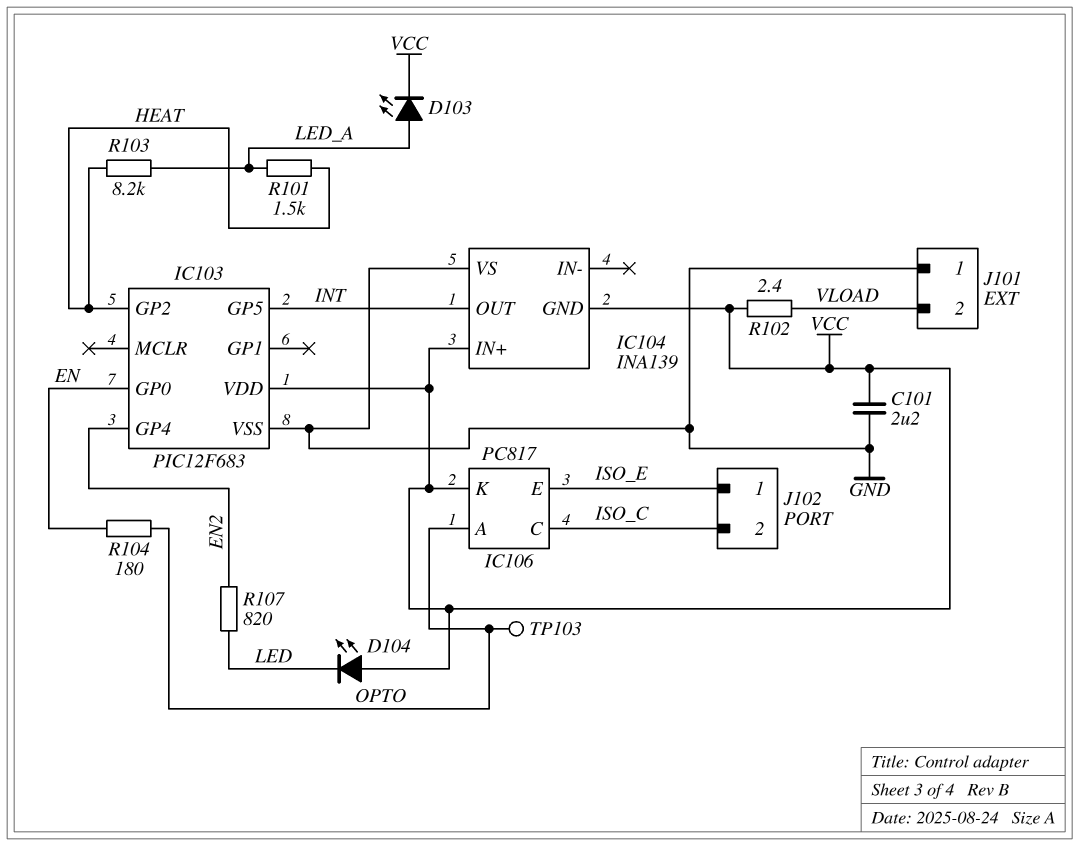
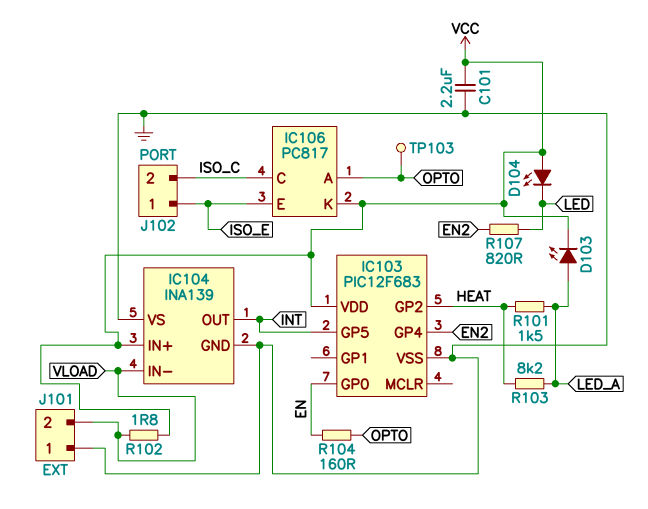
IC104 pin GND: VCC -> GND
IC104 pin IN-: none -> VLOAD
R102: 2.4 (VCC, VLOAD) -> 1.8 (VCC, VLOAD)
R104: 180 (EN, OPTO) -> 160 (EN, OPTO)

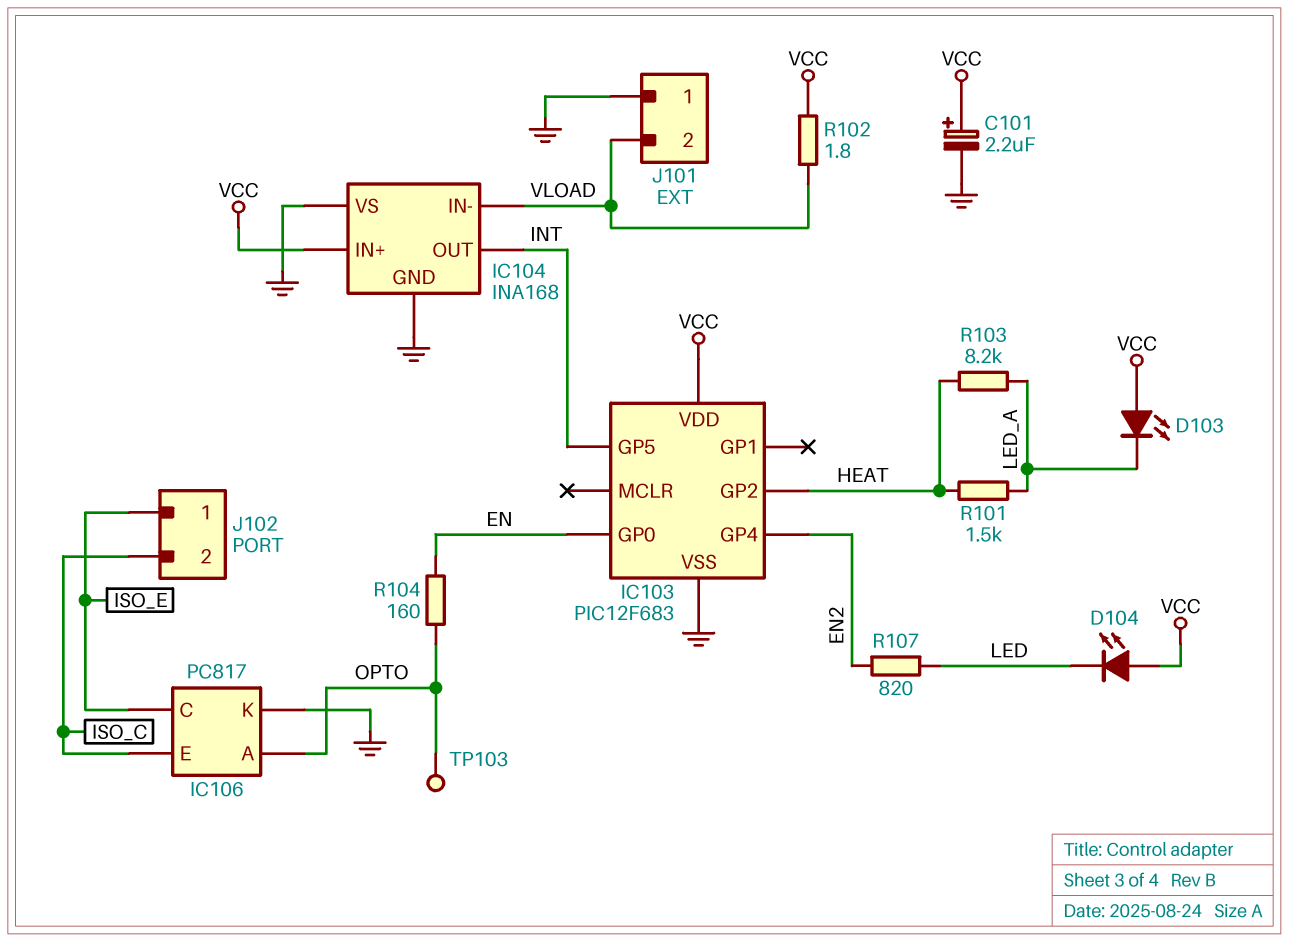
C101: 2.2uF (GND, VCC) -> 2.2uF (plus VCC, minus GND)
D103: LED (A LED_A, K VCC) -> LED (A VCC, K LED_A)
IC104: INA139 -> INA168
IC106 pin C: ISO_C -> ISO_E
IC106 pin E: ISO_E -> ISO_C
IC106 pin K: VCC -> GND

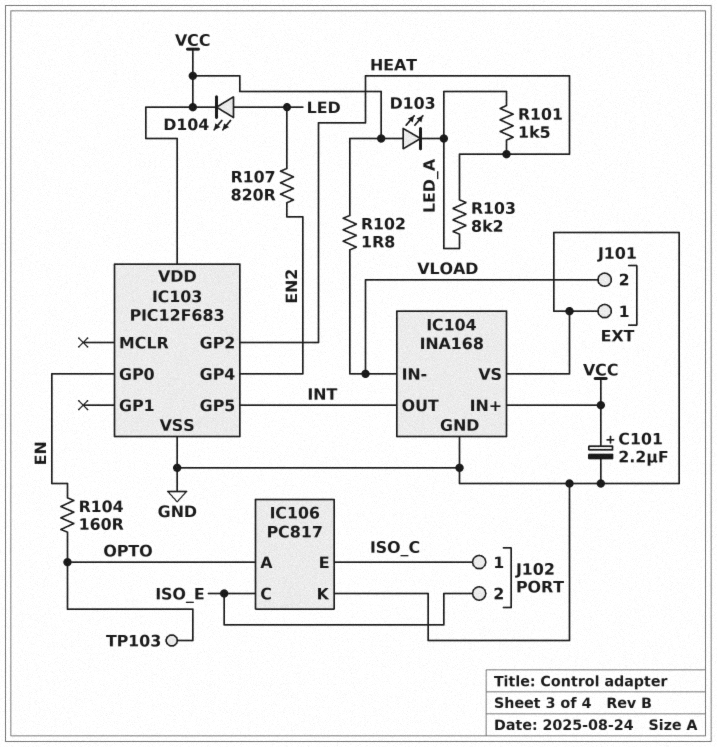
D104: LED (A VCC, K LED) -> LED (A LED, K VCC)
J102 pin 1: ISO_E -> ISO_C
J102 pin 2: ISO_C -> ISO_E

